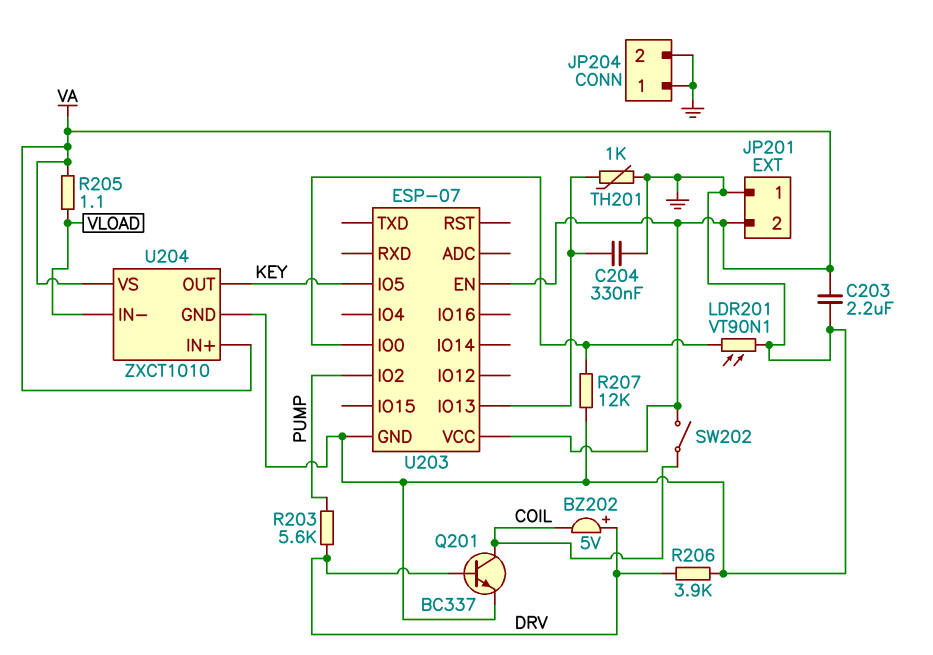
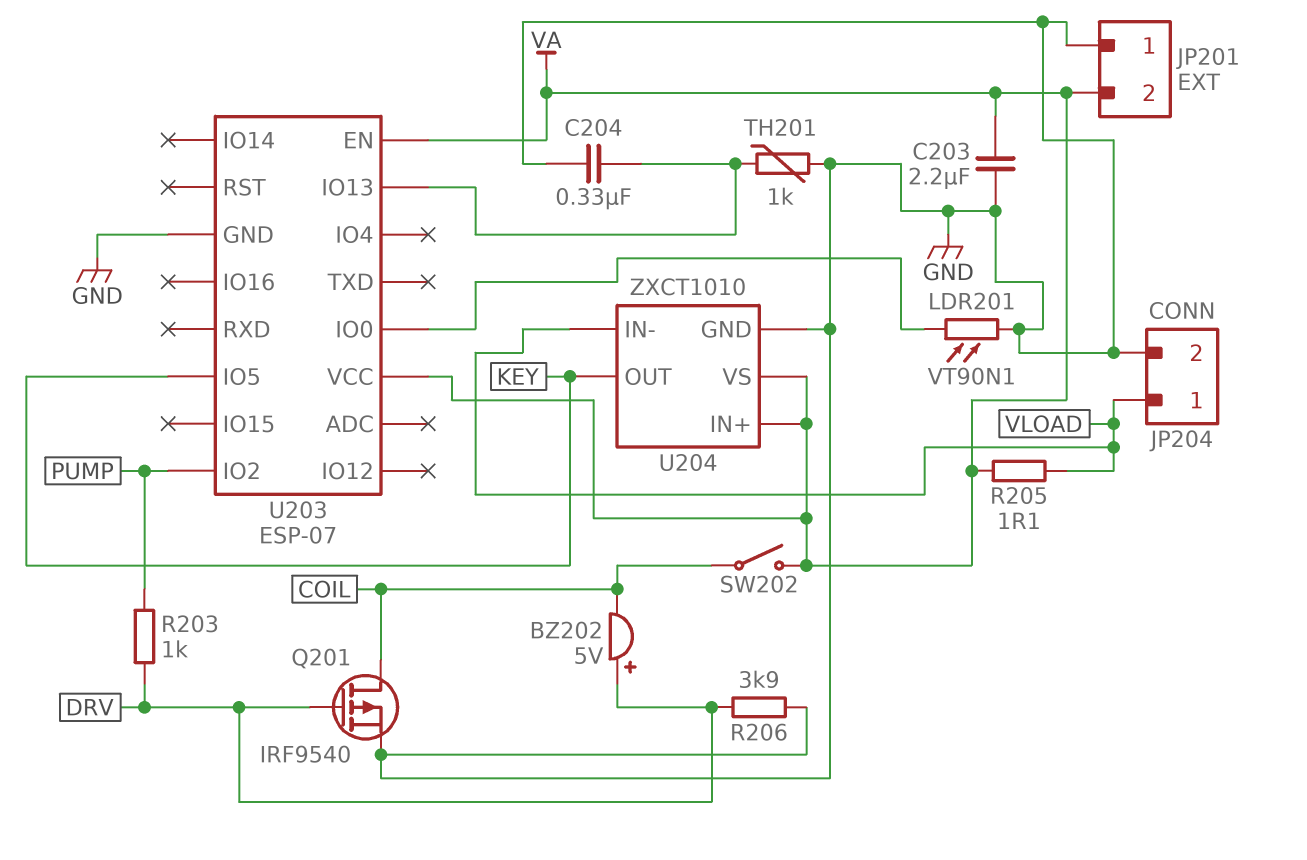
JP204 pin 1: GND -> VLOAD
Q201: NPN BC337 (B DRV, C COIL, E GND) -> PMOS IRF9540 (G DRV, D COIL, S GND)
R203: 5.6k (DRV, PUMP) -> 1k (DRV, PUMP)
R207: 12k (GND, U203/IO0) -> none

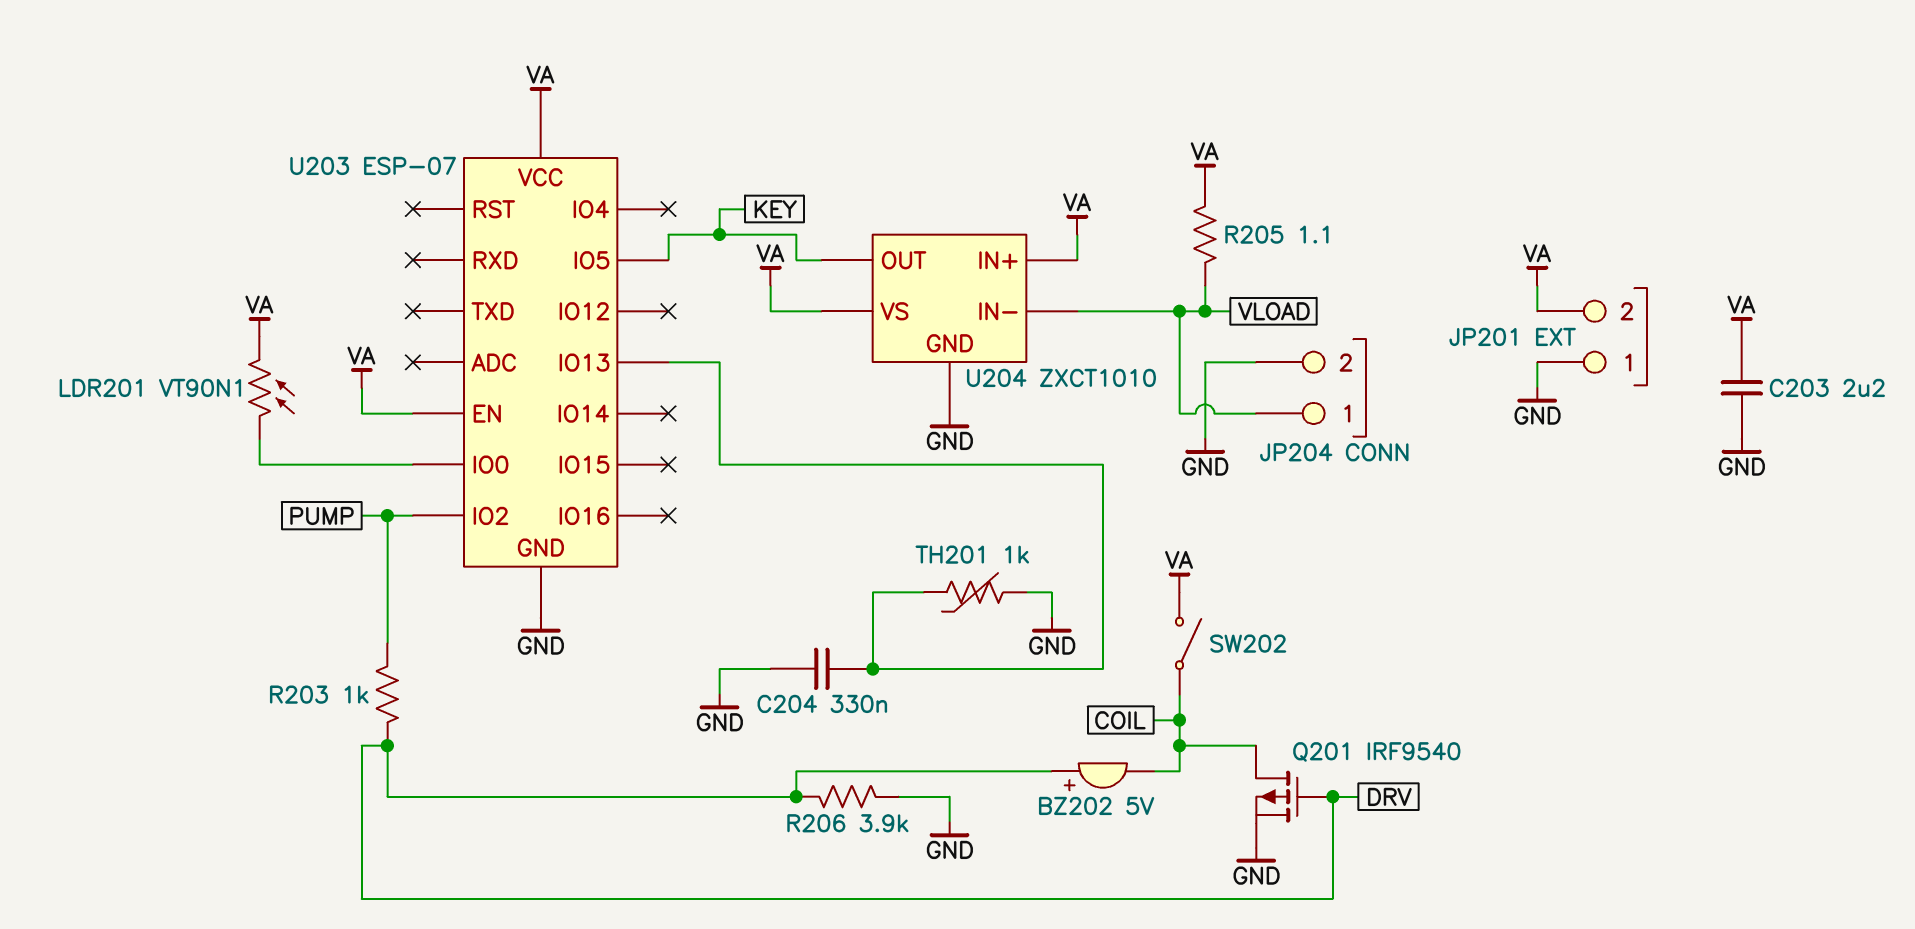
LDR201: VT90N1 (GND, U203/IO0) -> VT90N1 (U203/IO0, VA)

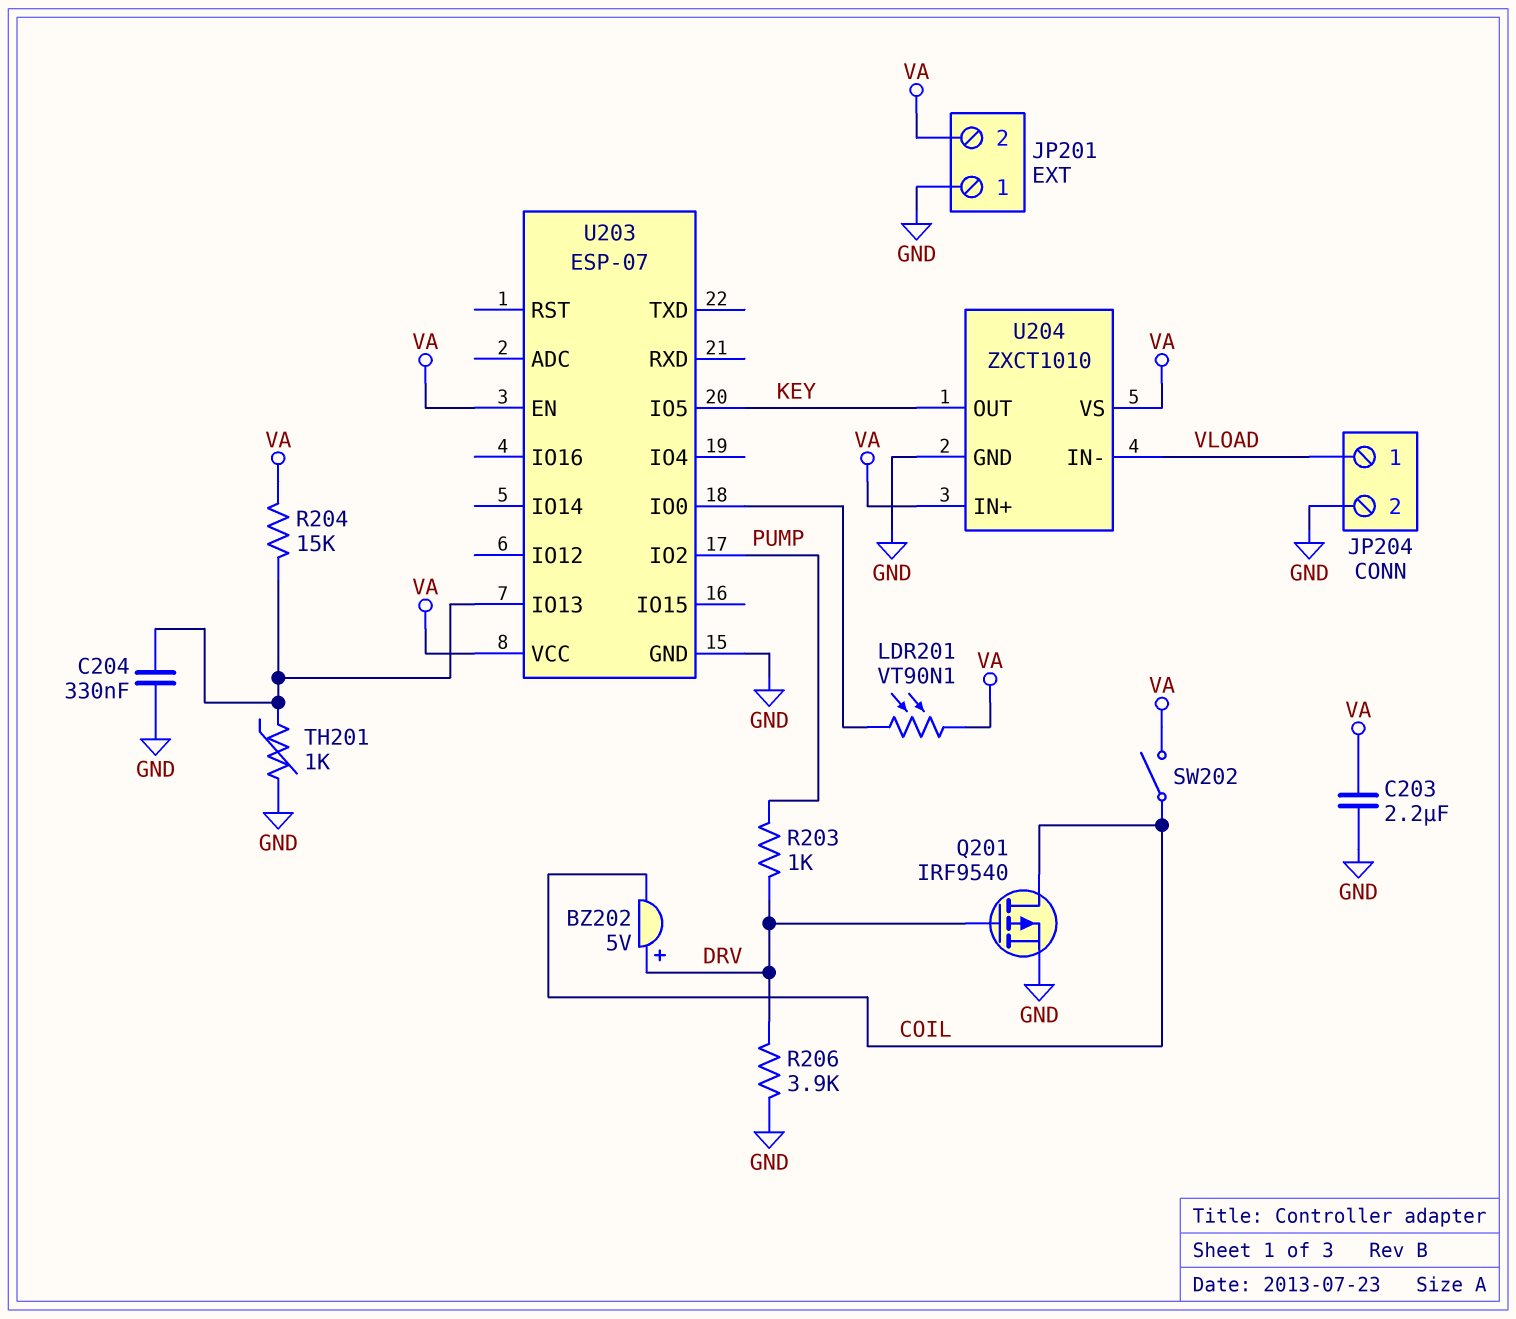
R204: none -> 15k (U203/IO13, VA)
R205: 1.1 (VA, VLOAD) -> none

